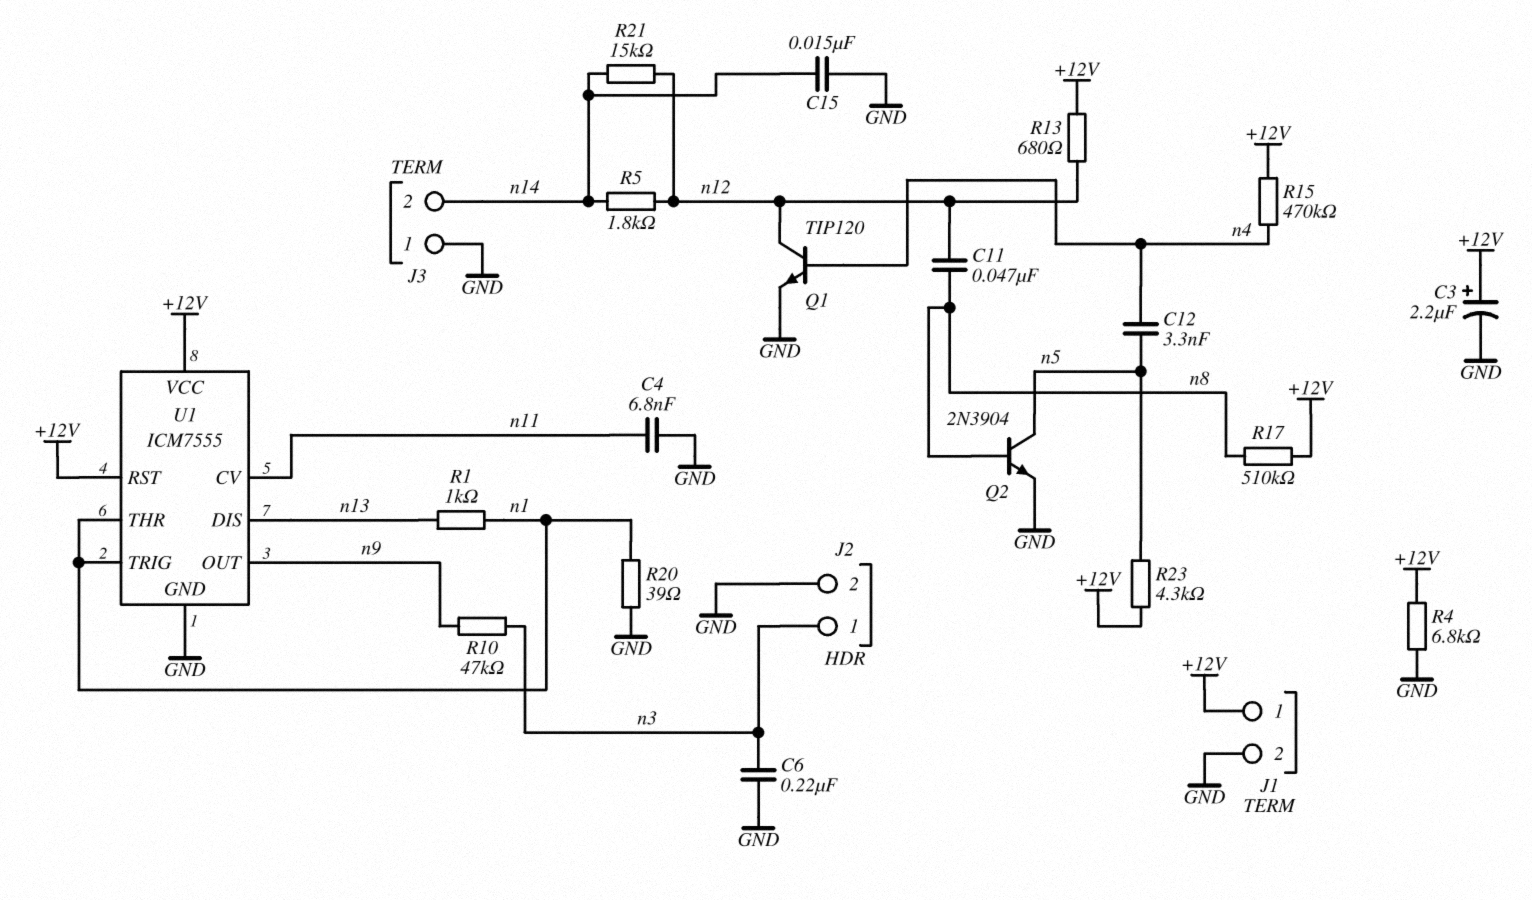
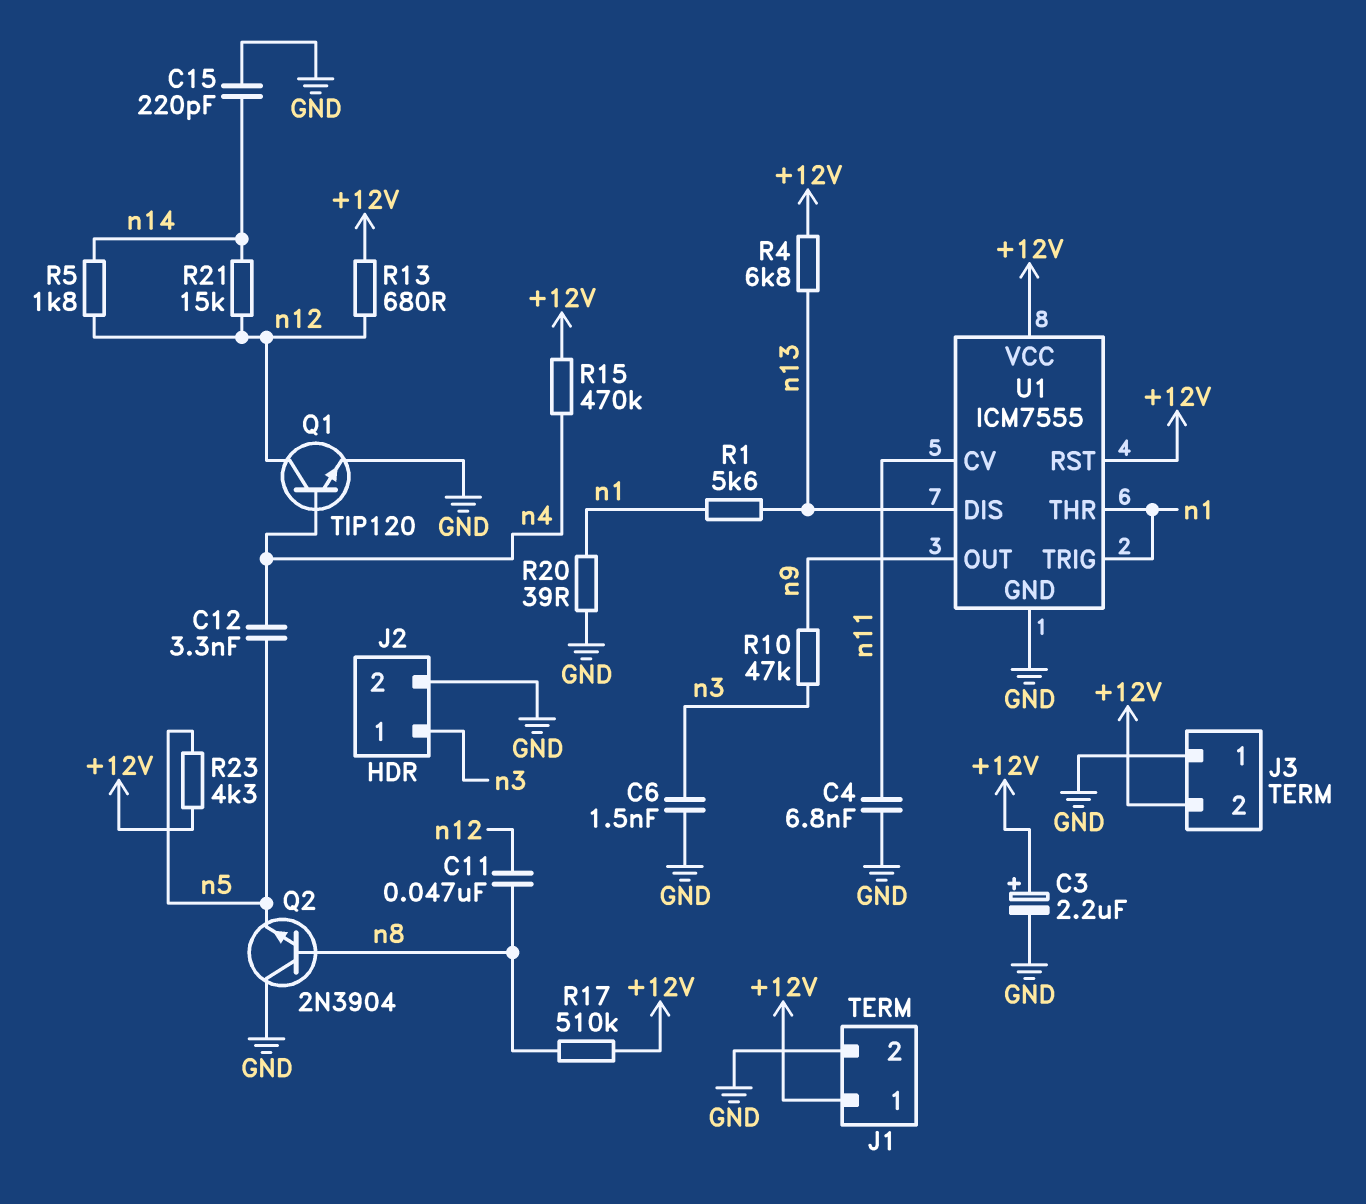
C6: 220nF (GND, n3) -> 1.5nF (GND, n3)
C15: 15nF (GND, n14) -> 220pF (GND, n14)
J3 pin 2: n14 -> +12V
Q2: NPN 2N3904 (B n8, C n5, E GND) -> NPN 2N3904 (B n8, C GND, E n5)
R1: 1k (n1, n13) -> 5.6k (n1, n13)
R4: 6.8k (+12V, GND) -> 6.8k (+12V, n13)

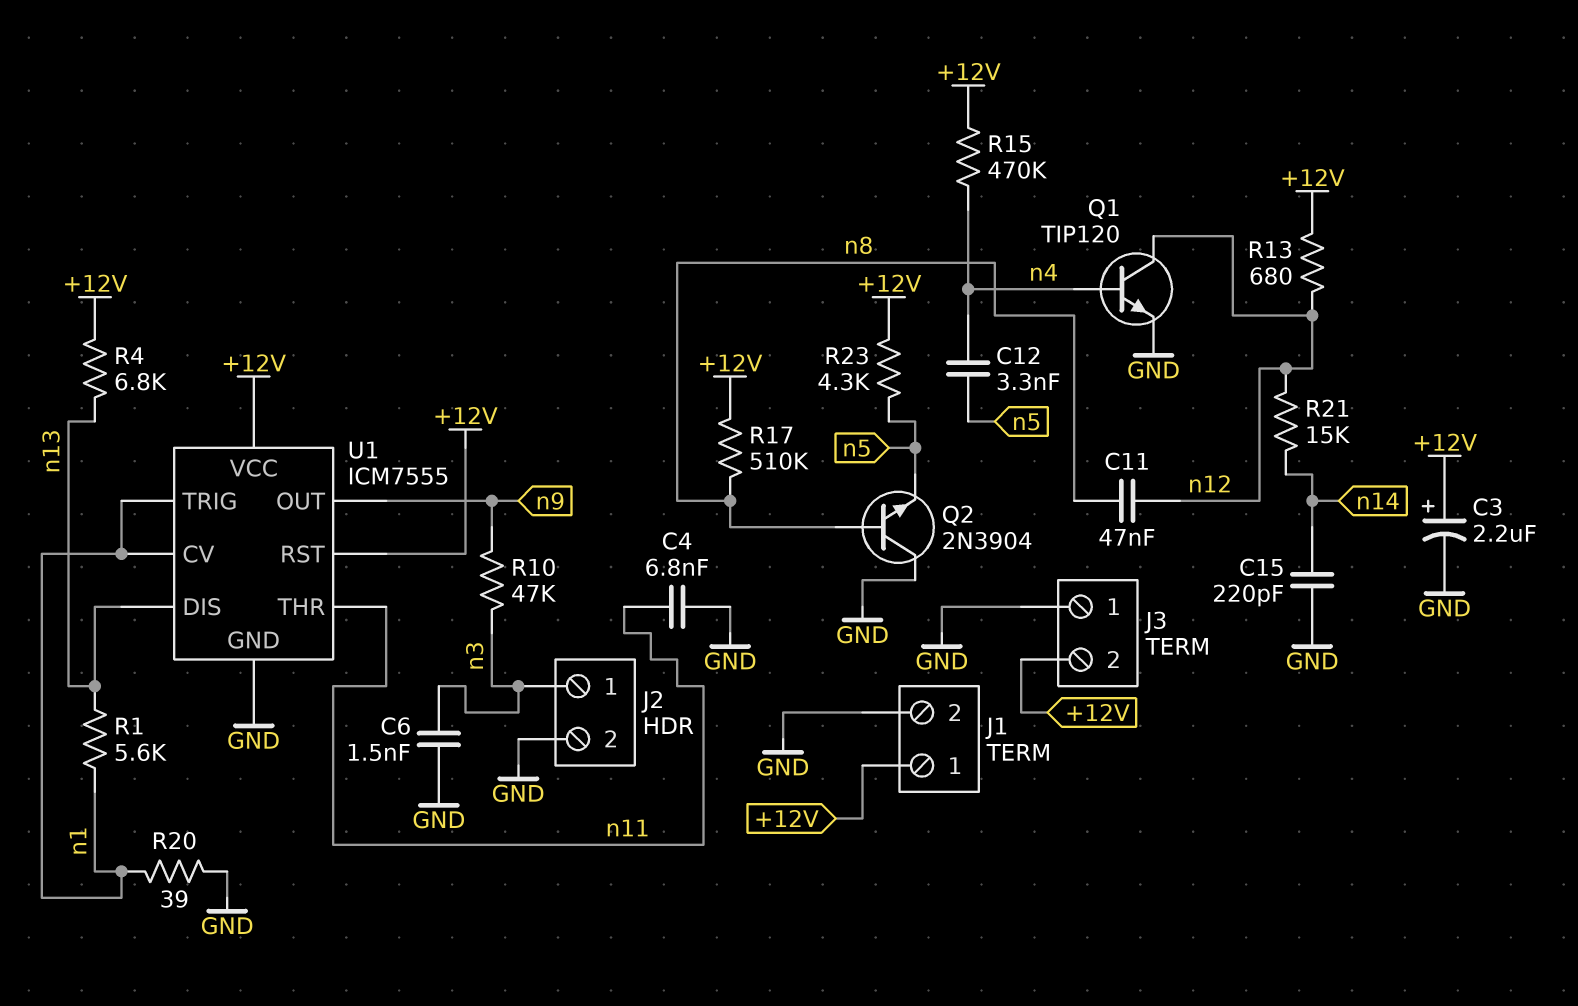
R5: 1.8k (n12, n14) -> none
U1 pin CV: n11 -> n1
U1 pin THR: n1 -> n11

